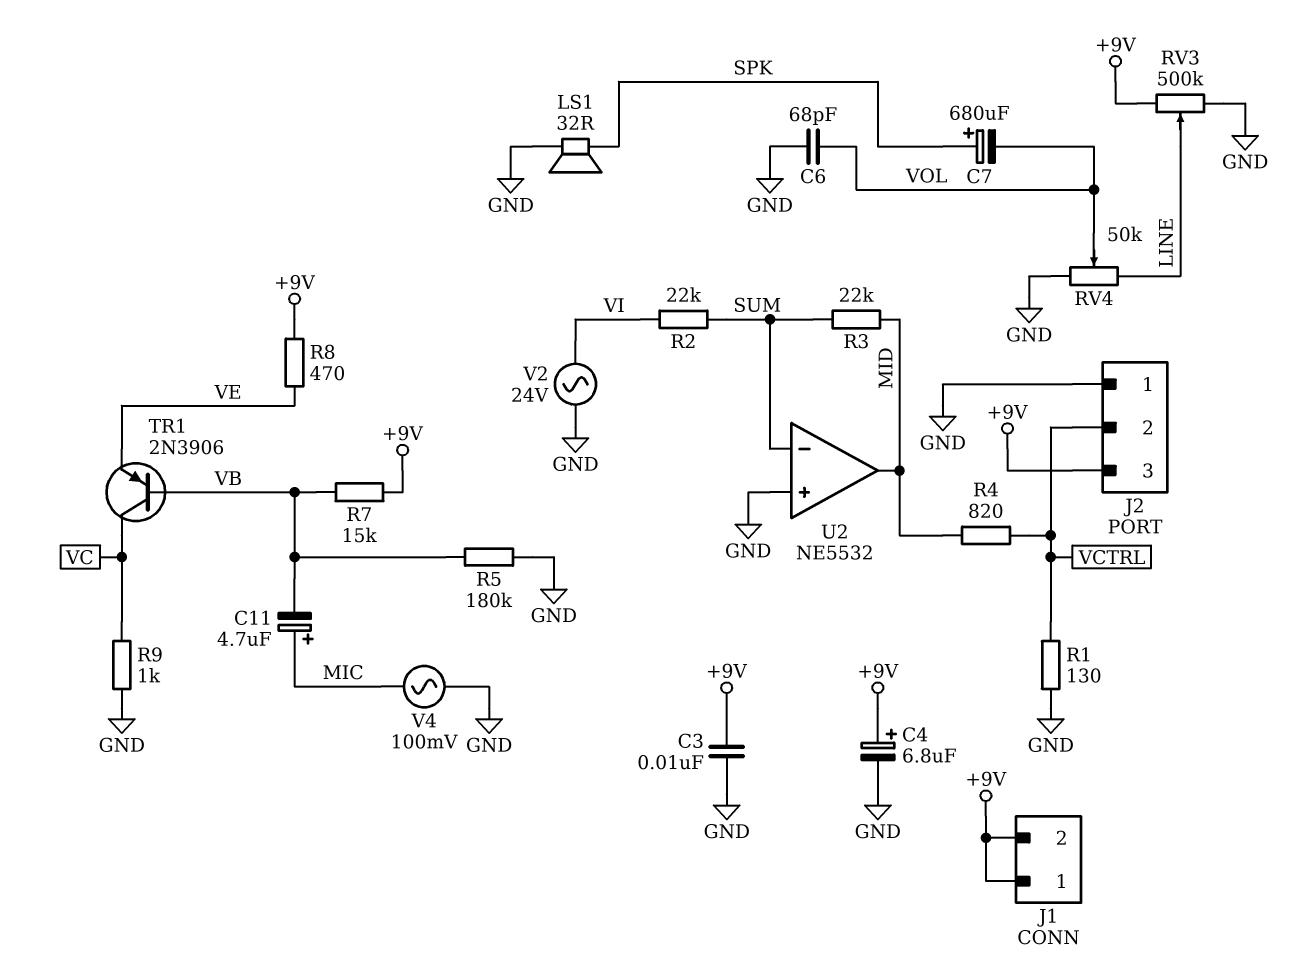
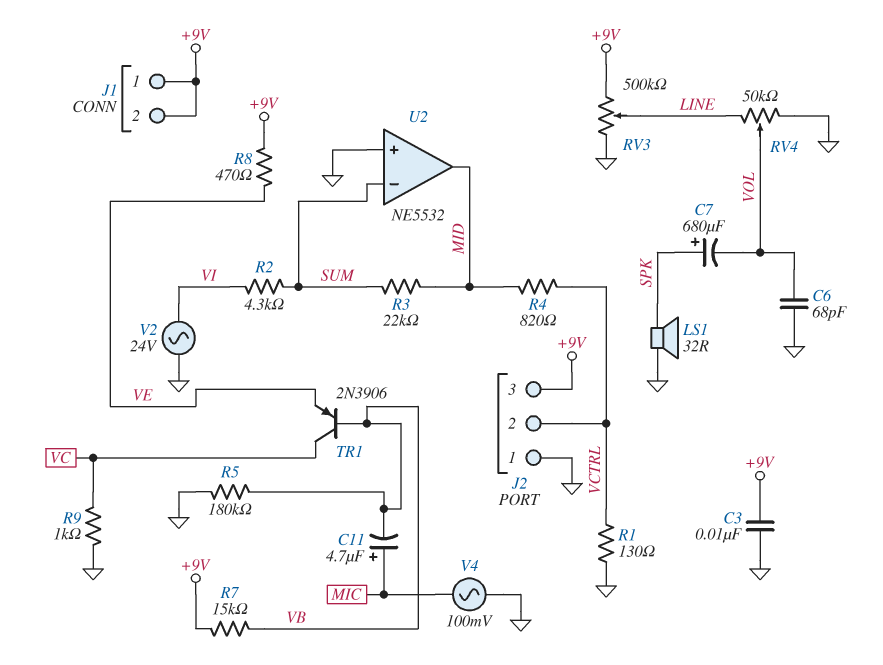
C4: 6.8uF (plus +9V, minus GND) -> none
R2: 22k (SUM, VI) -> 4.3k (SUM, VI)

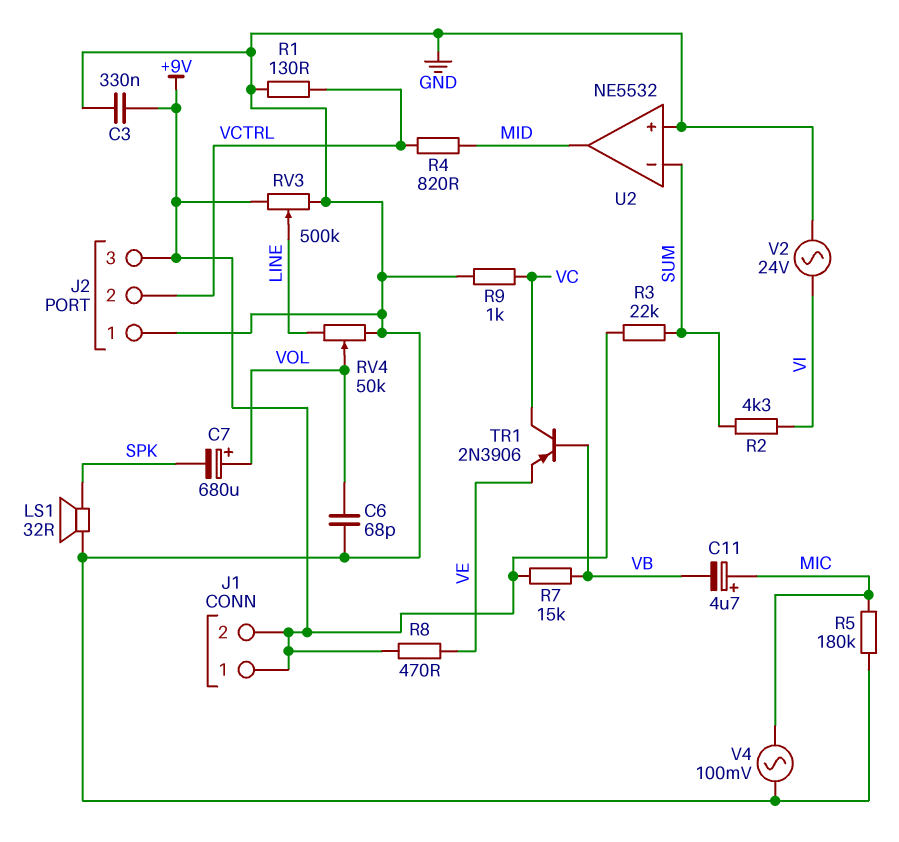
C3: 10nF (+9V, GND) -> 330nF (+9V, GND)
C7: 680uF (plus SPK, minus VOL) -> 680uF (plus VOL, minus SPK)
R3: 22k (MID, SUM) -> 22k (+9V, SUM)
R5: 180k (GND, VB) -> 180k (GND, MIC)

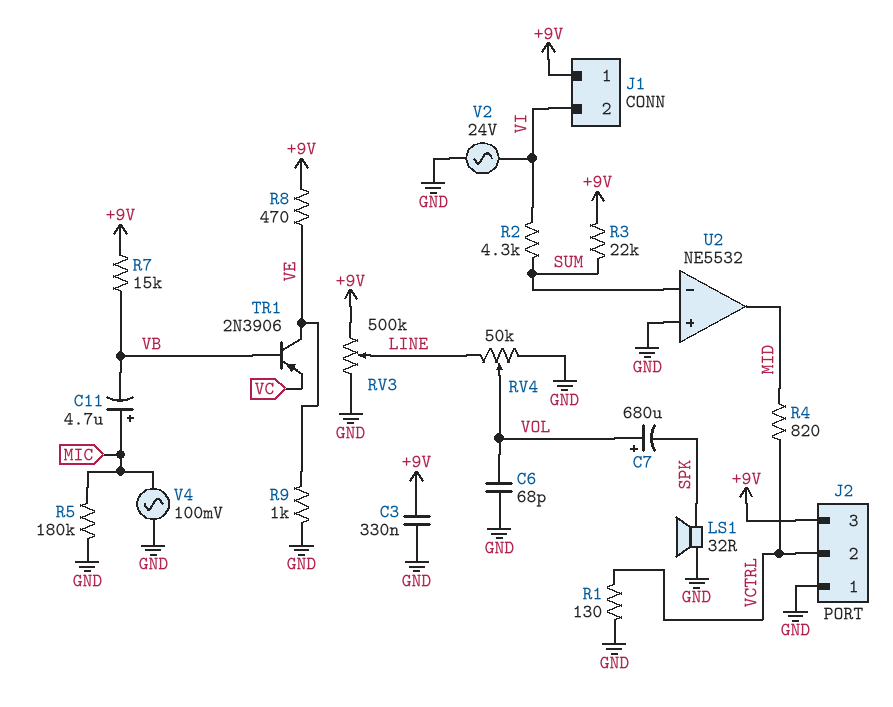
J1 pin 2: +9V -> VI
R9: 1k (GND, VC) -> 1k (GND, VE)
TR1: PNP 2N3906 (B VB, C VC, E VE) -> PNP 2N3906 (B VB, C VE, E VC)

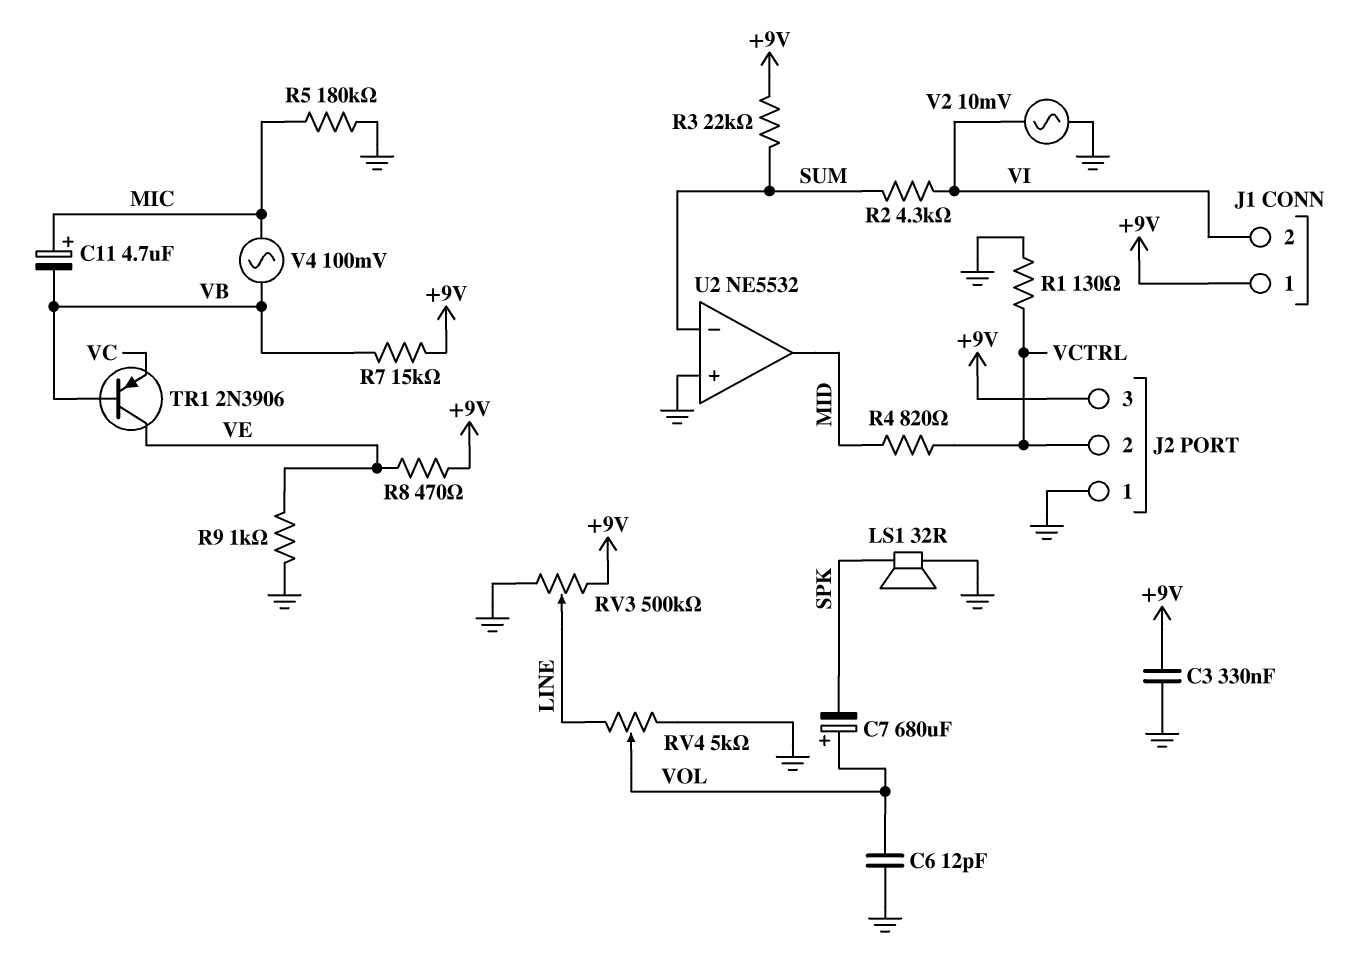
C6: 68pF (GND, VOL) -> 12pF (GND, VOL)
RV4: 50k (GND, LINE, wiper VOL) -> 5k (GND, LINE, wiper VOL)
V2: AC 24V (GND, VI) -> AC 10mV (GND, VI)
V4: AC 100mV (GND, MIC) -> AC 100mV (MIC, VB)

